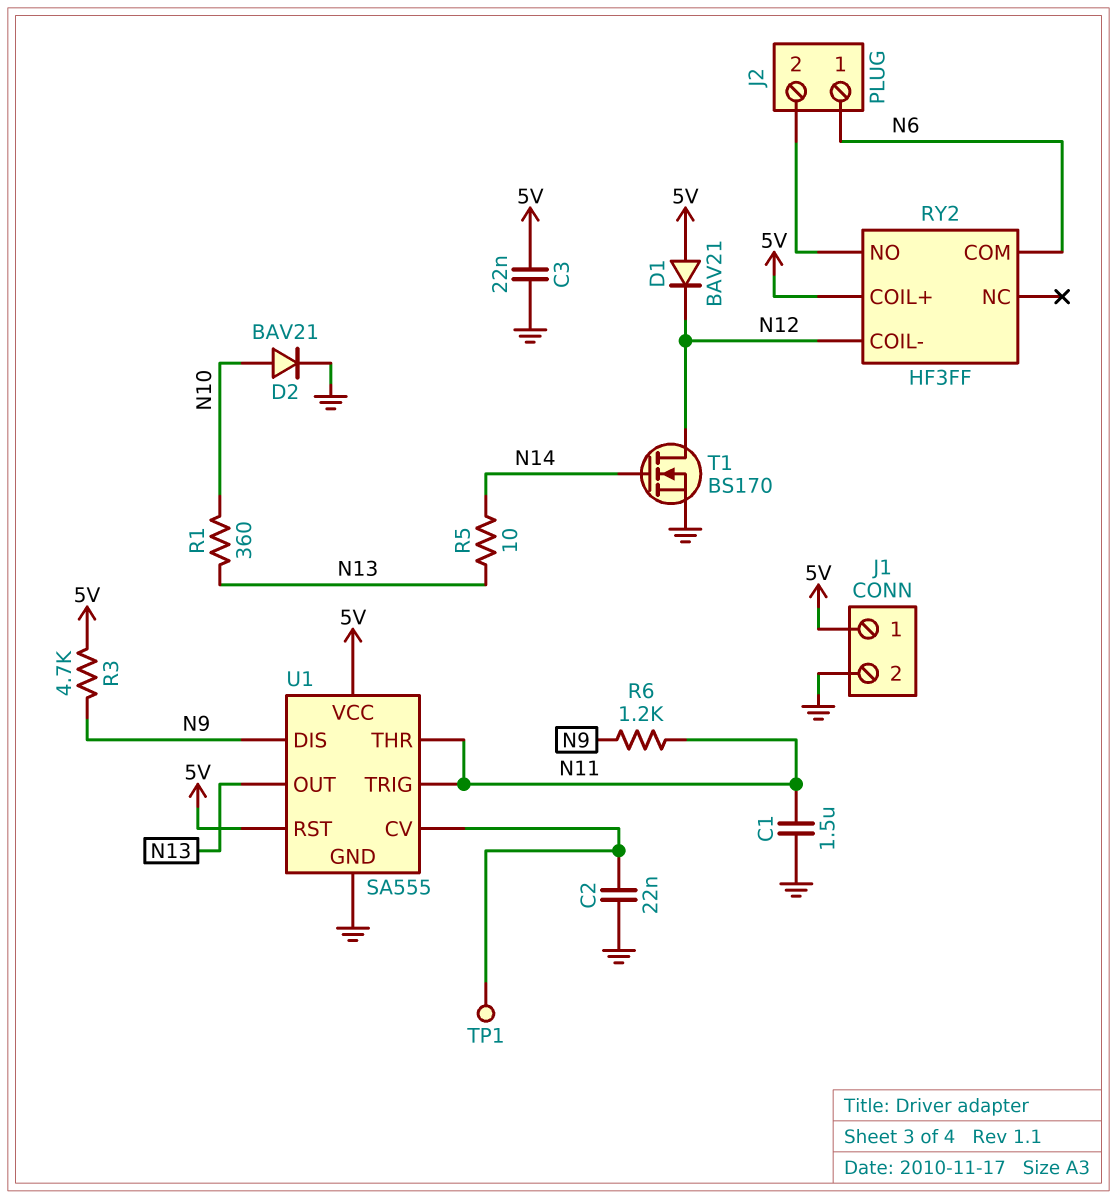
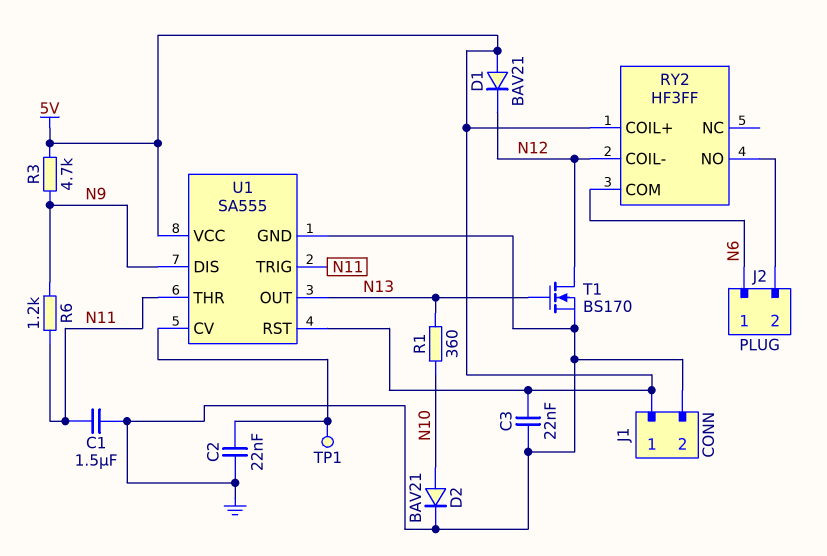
R5: 10 (N13, N14) -> none
T1: NMOS BS170 (G N14, D N12, S GND) -> NMOS BS170 (G N13, D N12, S GND)

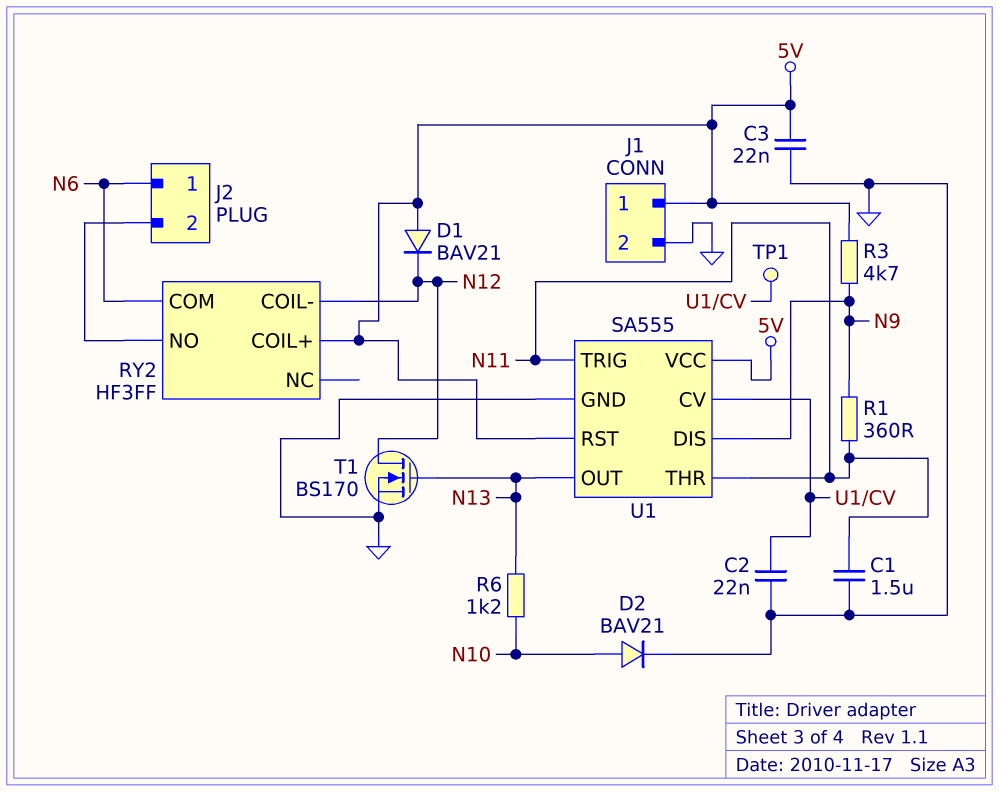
R1: 360 (N10, N13) -> 360 (N9, N11)
R6: 1.2k (N9, N11) -> 1.2k (N10, N13)

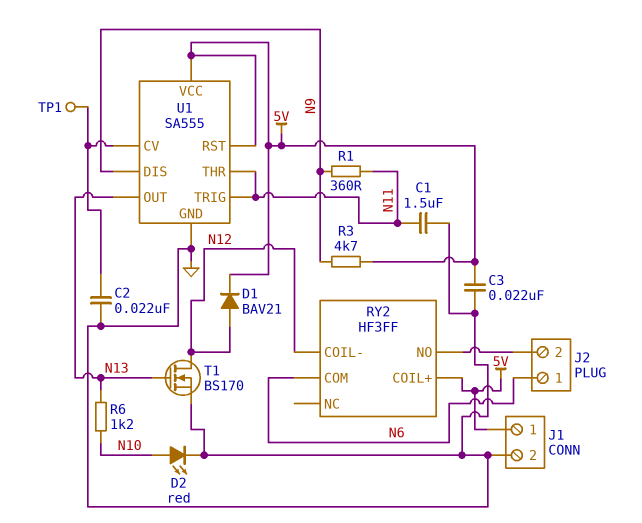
D1: diode BAV21 (A 5V, K N12) -> diode BAV21 (A N12, K 5V)
D2: diode BAV21 (A N10, K GND) -> LED red (A N10, K GND)

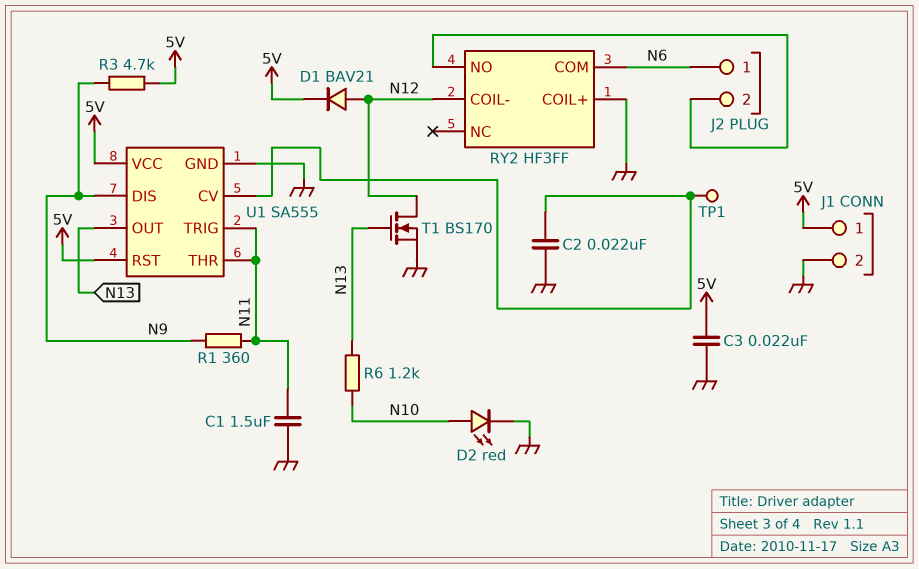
RY2 pin COIL+: 5V -> GND

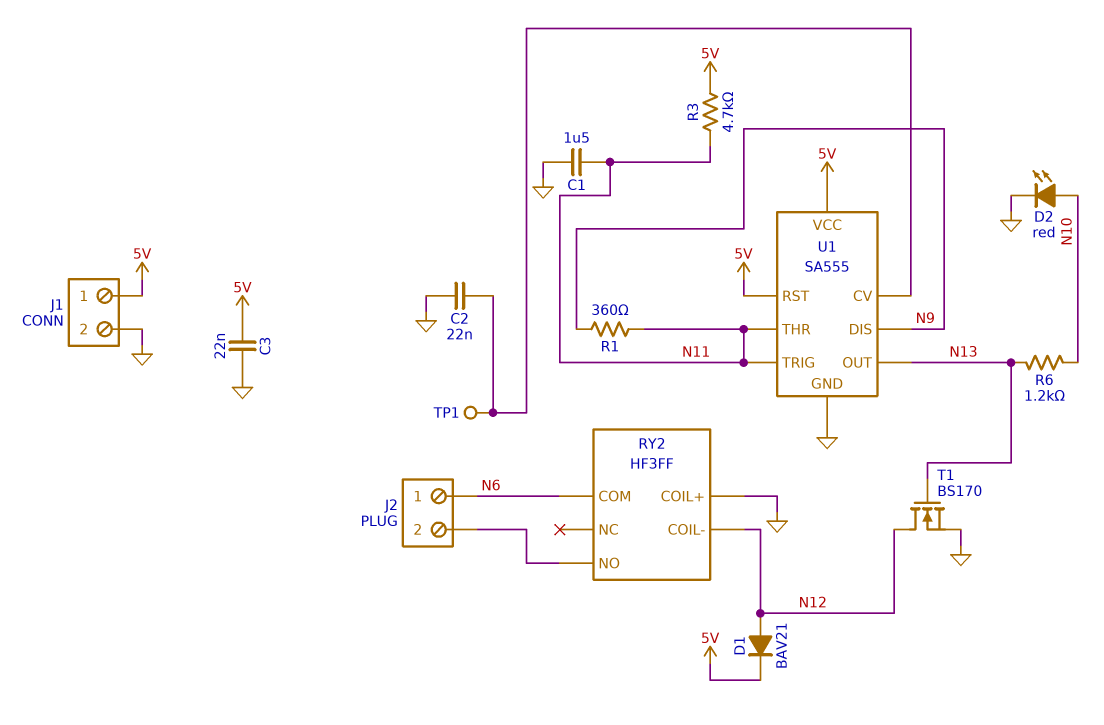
R3: 4.7k (5V, N9) -> 4.7k (5V, N11)

